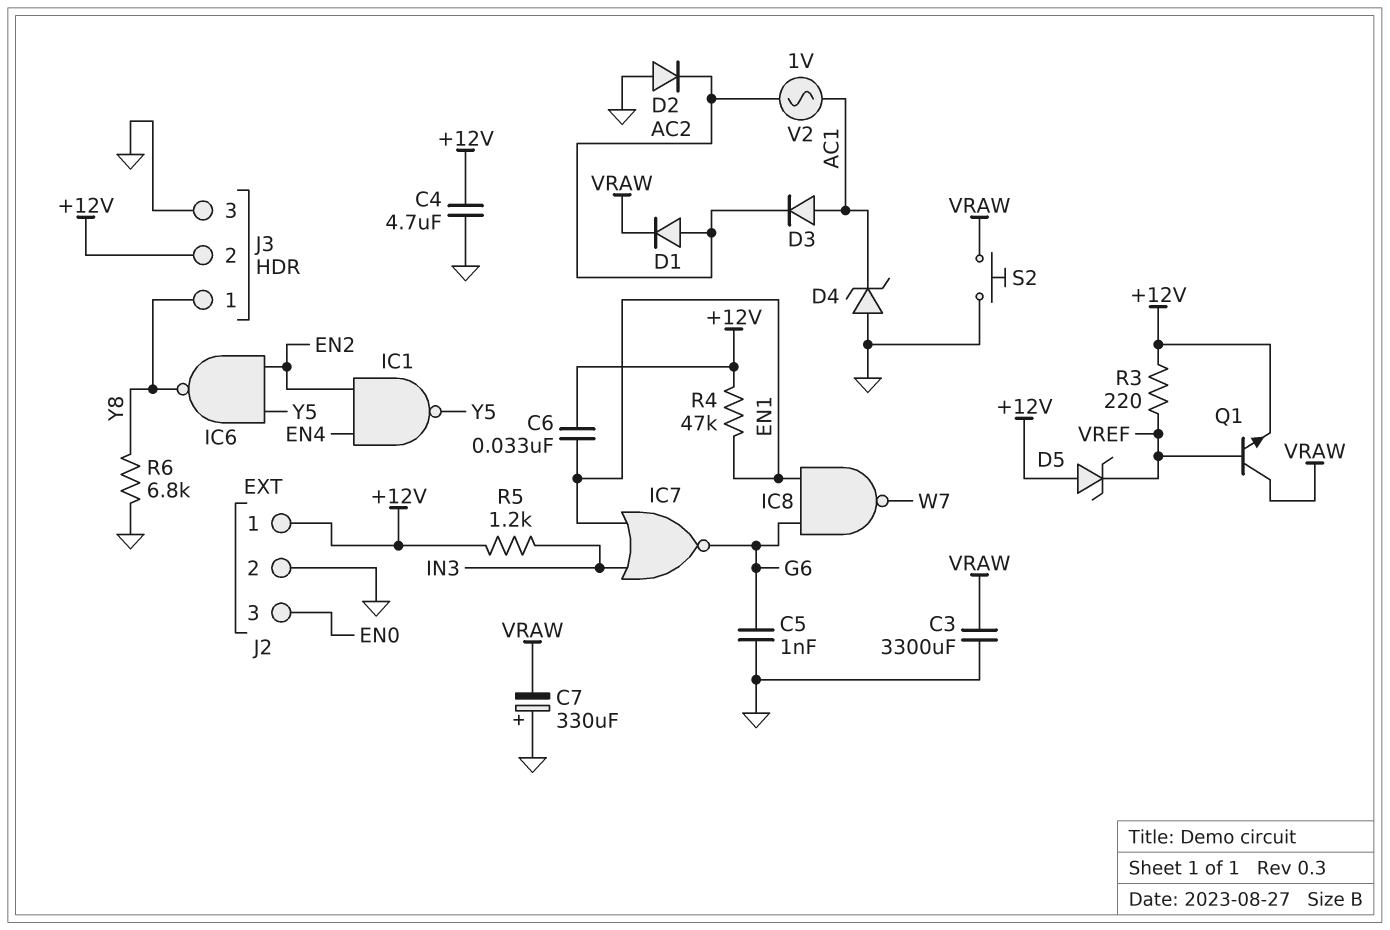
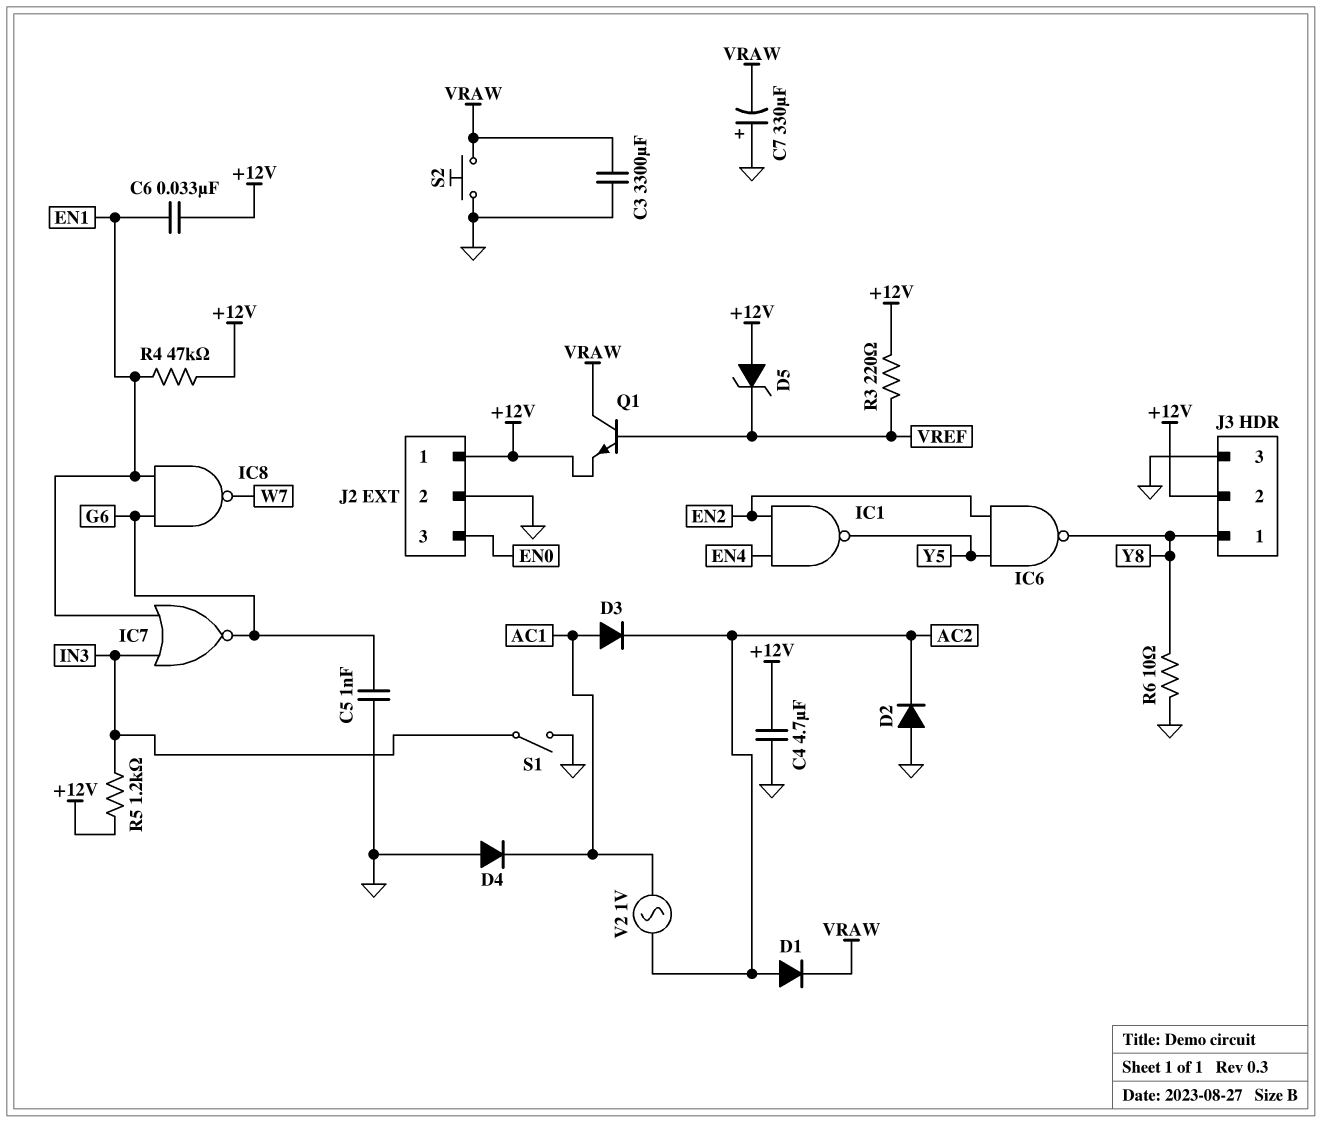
D4: zener (A GND, K AC1) -> diode (A GND, K AC1)
R6: 6.8k (GND, Y8) -> 10 (GND, Y8)
S1: none -> switch (GND, IN3)

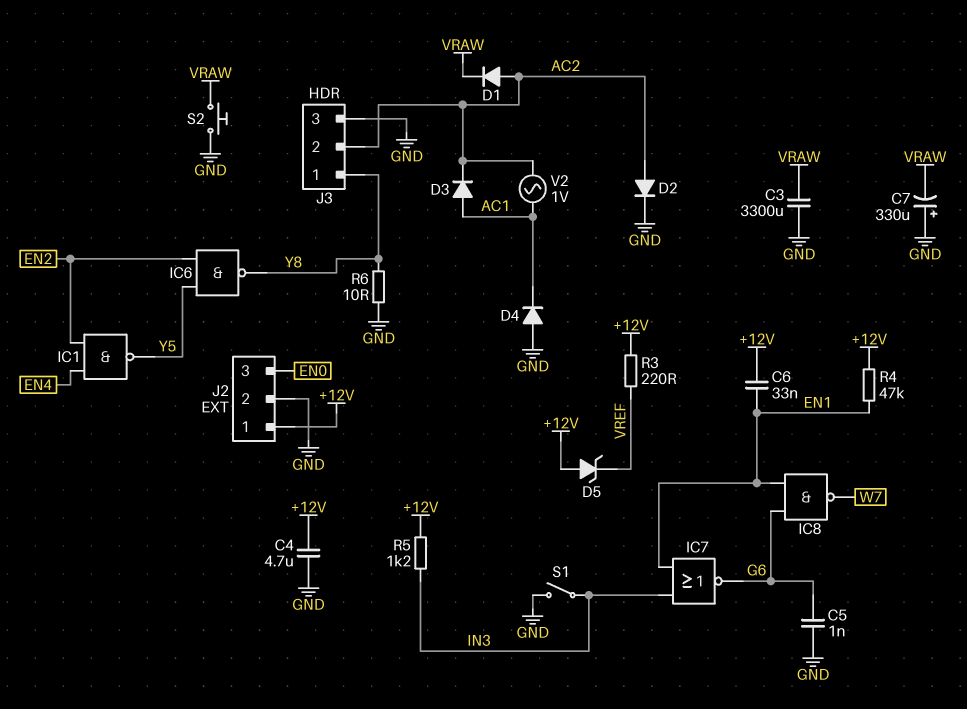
D2: diode (A GND, K AC2) -> diode (A AC2, K GND)
J3 pin 2: +12V -> AC2
Q1: NPN (B VREF, C VRAW, E +12V) -> none

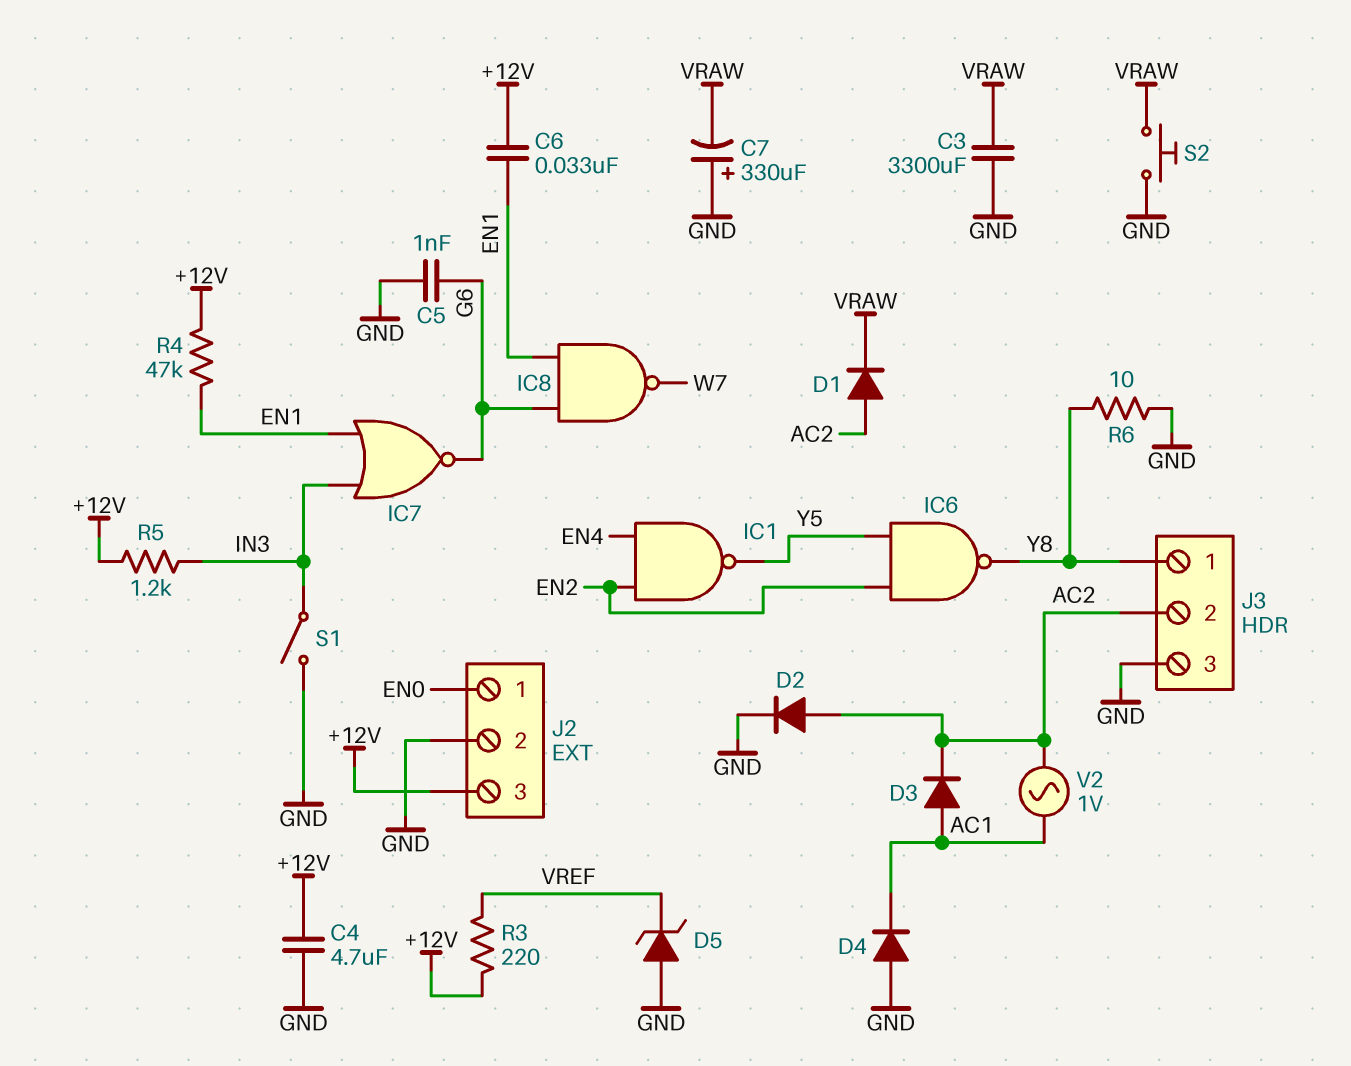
D5: zener (A +12V, K VREF) -> zener (A GND, K VREF)
J2 pin 1: +12V -> EN0
J2 pin 3: EN0 -> +12V

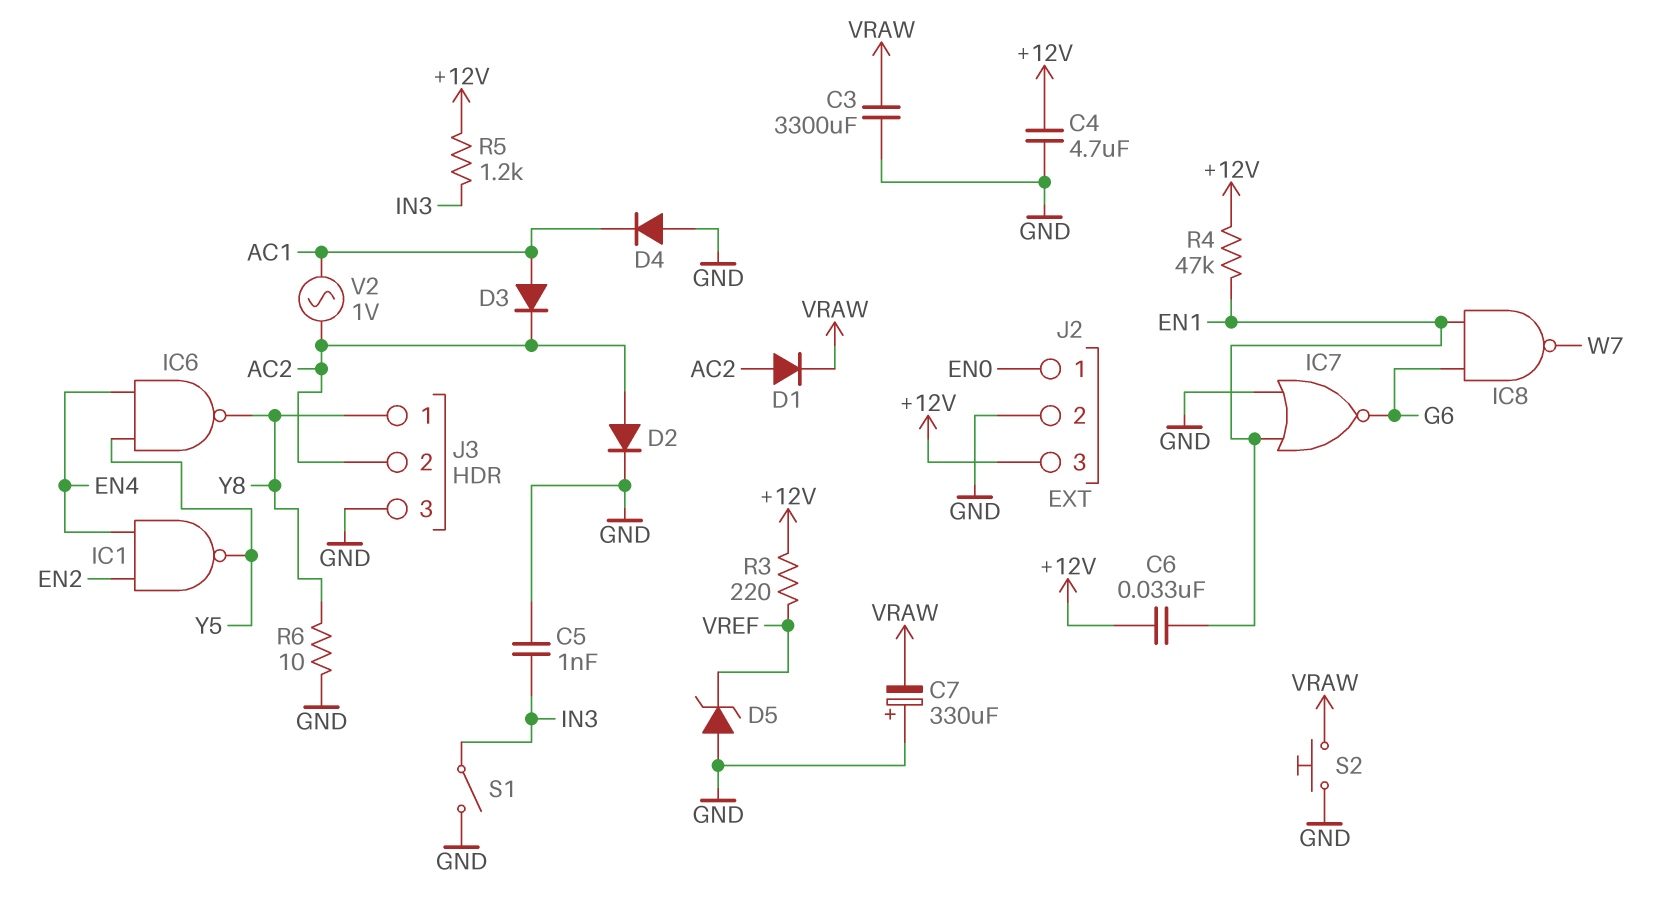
C5: 1nF (G6, GND) -> 1nF (GND, IN3)
IC6: NAND (in EN2, in Y5, out Y8) -> NAND (in EN4, in Y5, out Y8)
IC7: NOR (in EN1, in IN3, out G6) -> NOR (in EN1, in GND, out G6)

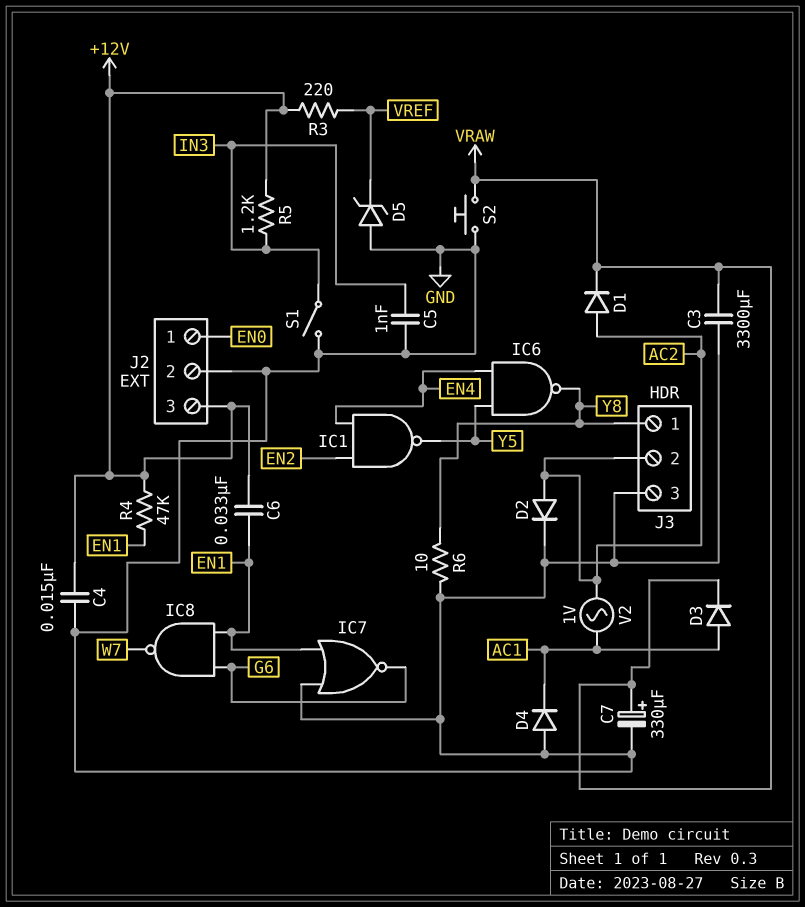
C4: 4.7uF (+12V, GND) -> 15nF (+12V, GND)
C7: 330uF (plus GND, minus VRAW) -> 330uF (plus VRAW, minus GND)
D3: diode (A AC1, K AC2) -> diode (A AC1, K VRAW)

